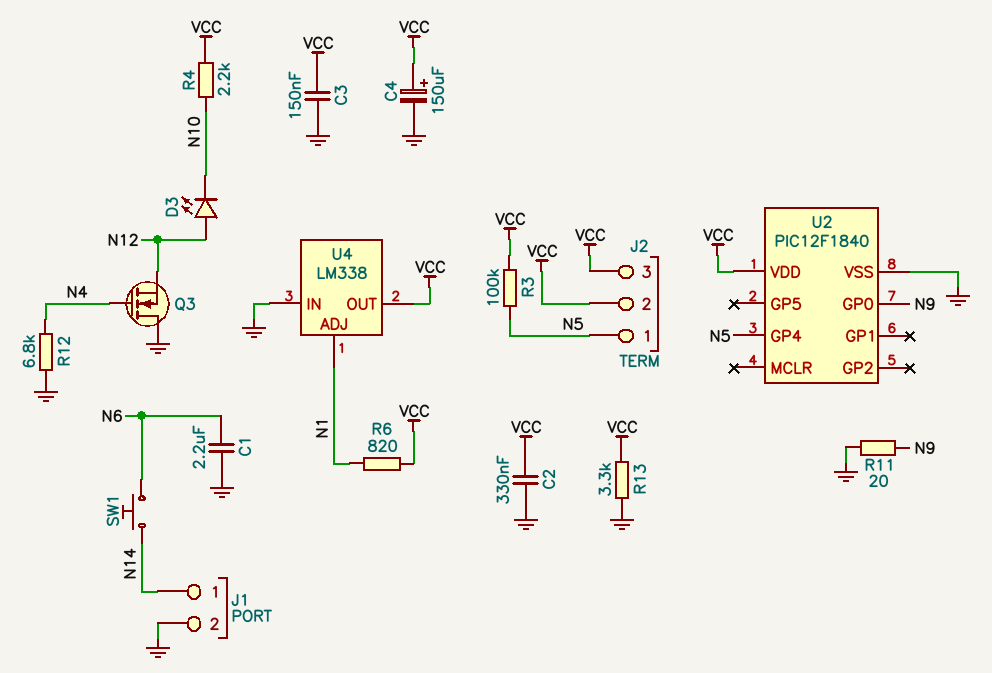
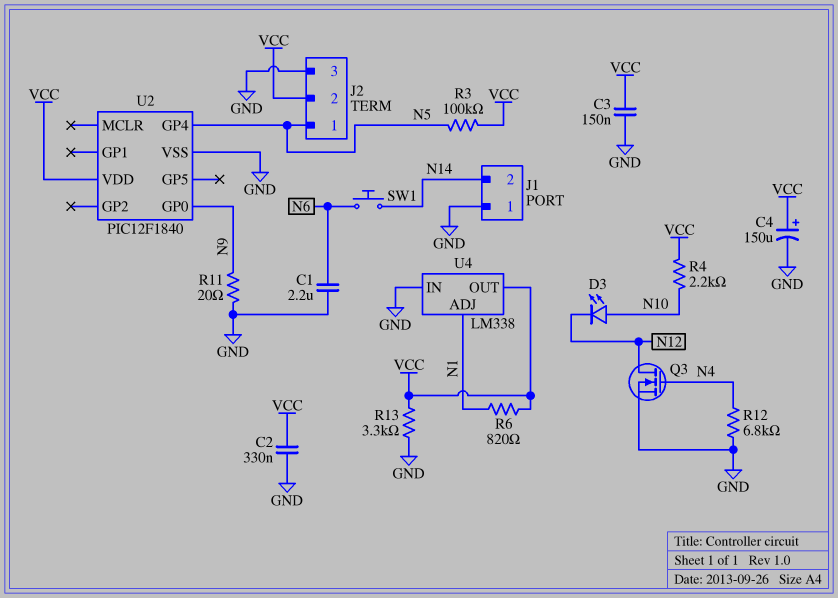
D3: LED (A N12, K N10) -> LED (A N10, K N12)
J1 pin 1: N14 -> GND
J1 pin 2: GND -> N14
J2 pin 3: VCC -> GND
Q3: NMOS (G N4, D GND, S N12) -> NMOS (G N4, D N12, S GND)

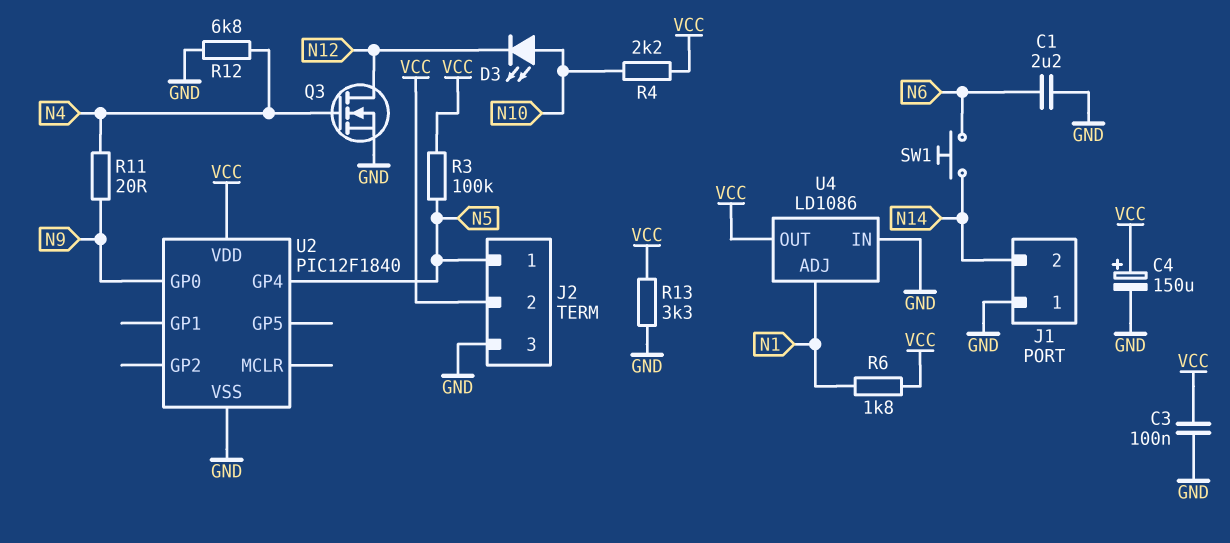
C2: 330nF (GND, VCC) -> none
C3: 150nF (GND, VCC) -> 100nF (GND, VCC)
R6: 820 (N1, VCC) -> 1.8k (N1, VCC)
R11: 20 (GND, N9) -> 20 (N4, N9)
U4: LM338 -> LD1086

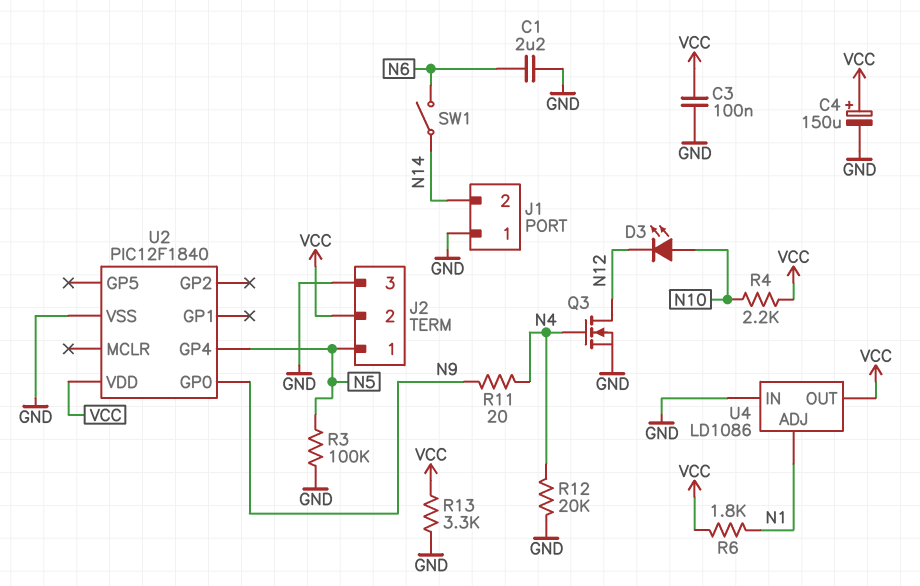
R3: 100k (N5, VCC) -> 100k (GND, N5)
R12: 6.8k (GND, N4) -> 20k (GND, N4)
SW1: button (N6, N14) -> switch (N6, N14)

